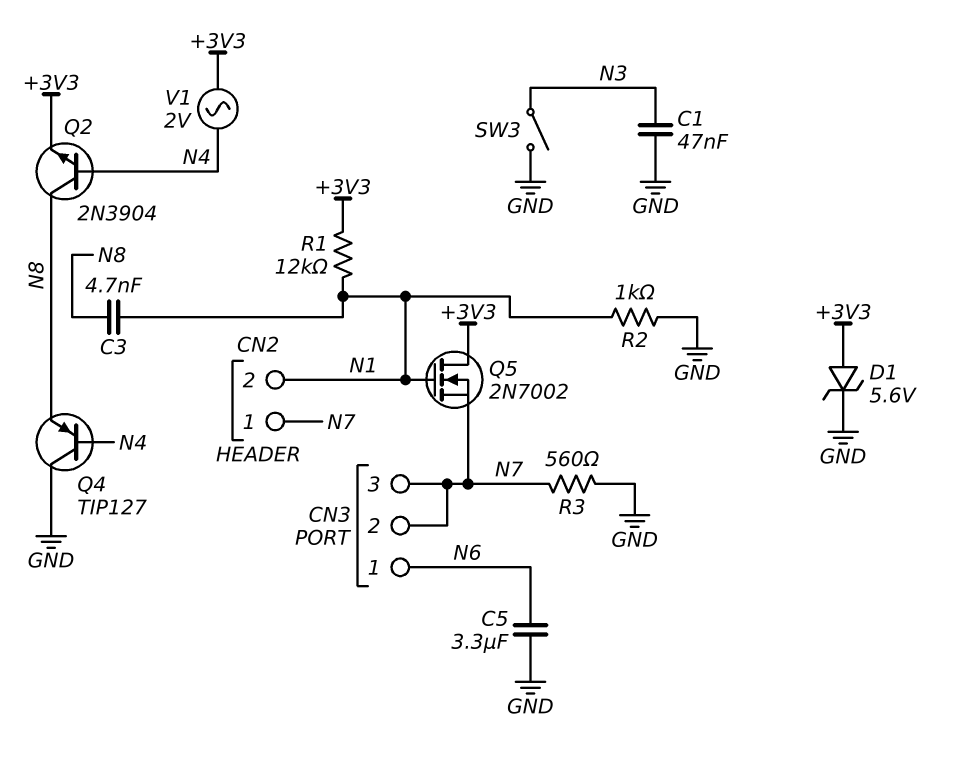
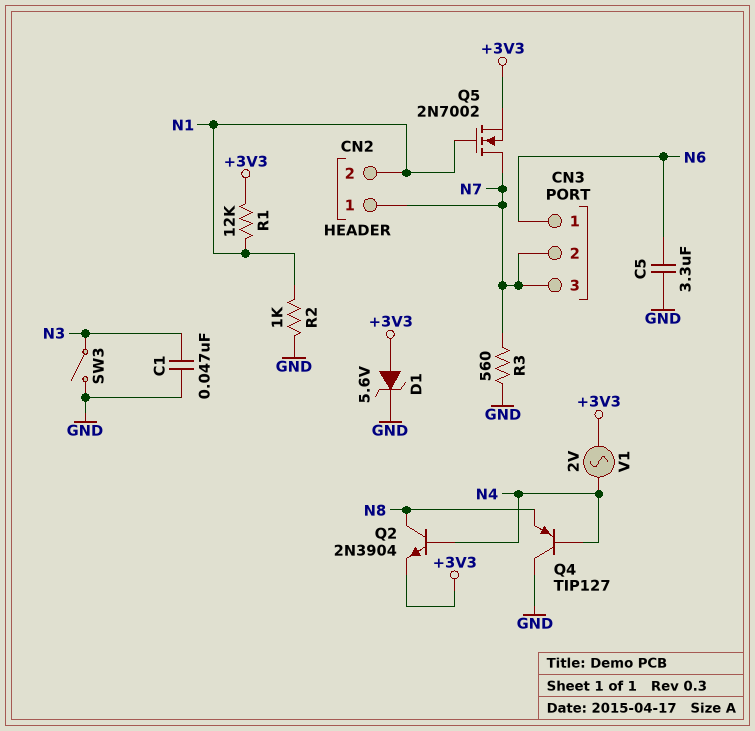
C3: 4.7nF (N1, N8) -> none
Q5: NMOS 2N7002 (G N1, D +3V3, S N7) -> NMOS 2N7002 (G N1, D N7, S +3V3)

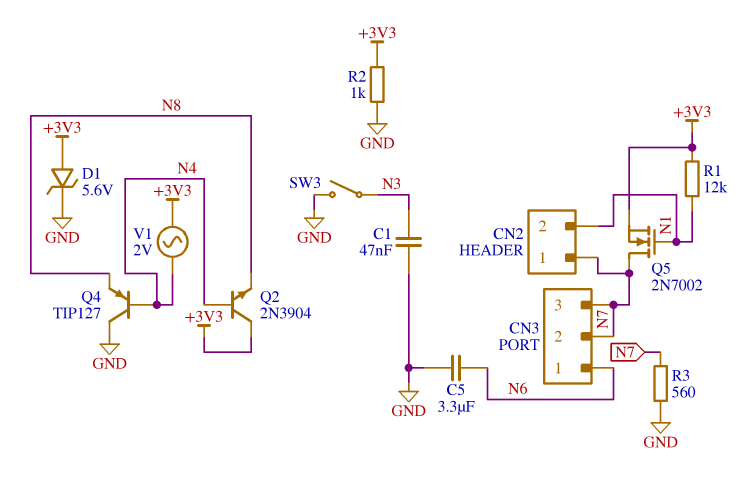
Q2: NPN 2N3904 (B N4, C N8, E +3V3) -> NPN 2N3904 (B N4, C +3V3, E N8)
R2: 1k (GND, N1) -> 1k (+3V3, GND)

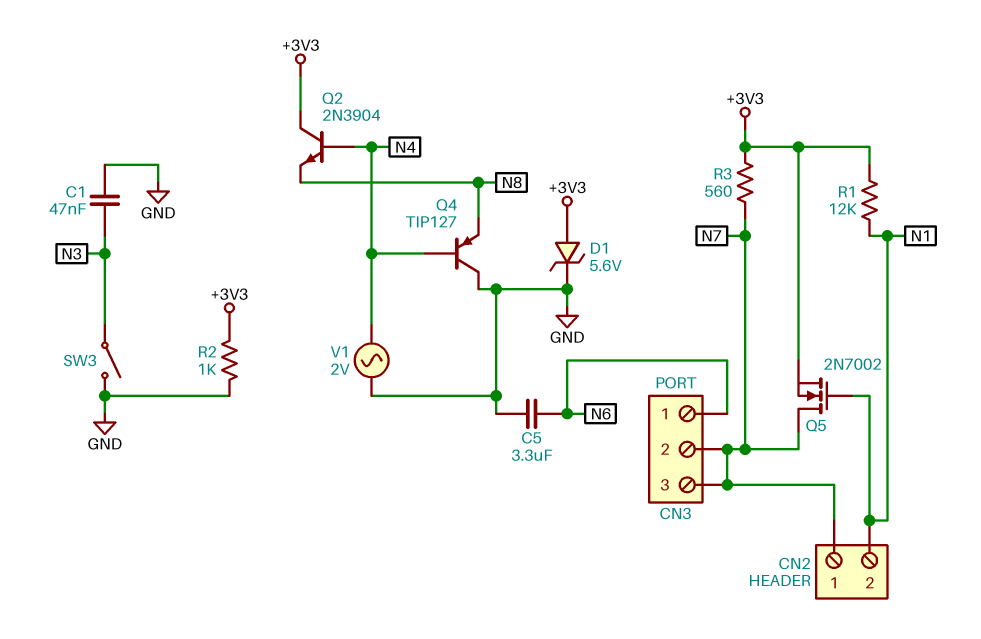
R3: 560 (GND, N7) -> 560 (+3V3, N7)
V1: AC 2V (+3V3, N4) -> AC 2V (GND, N4)

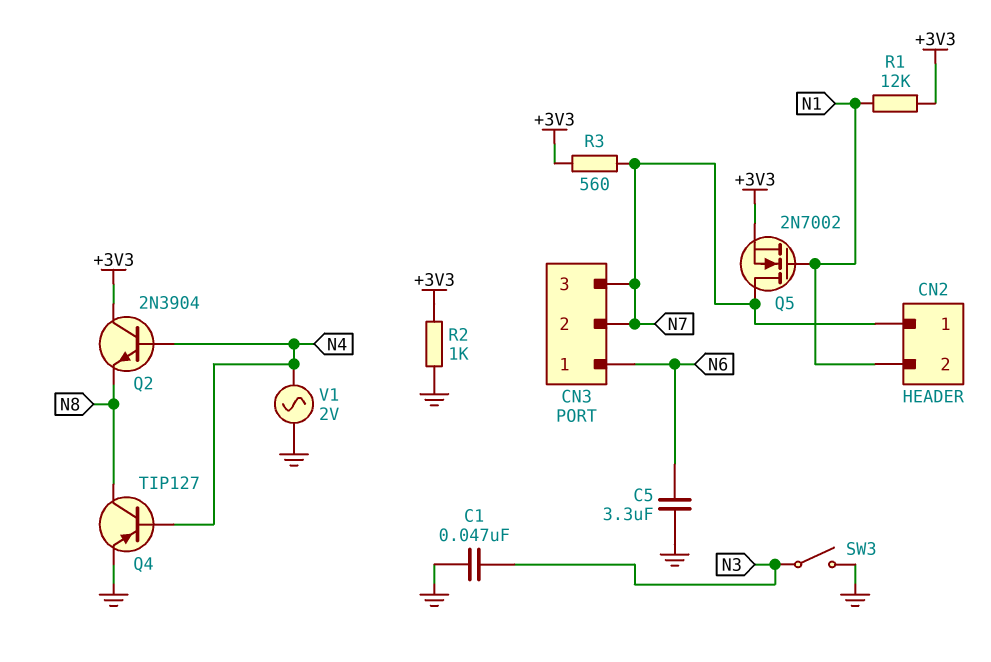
D1: zener 5.6V (A +3V3, K GND) -> none
Q4: PNP TIP127 (B N4, C GND, E N8) -> PNP TIP127 (B N4, C N8, E GND)

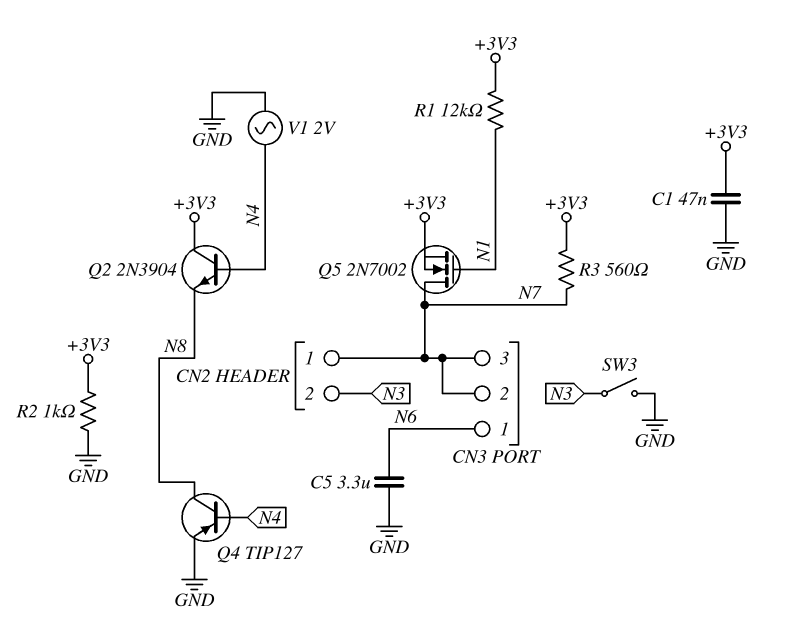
C1: 47nF (GND, N3) -> 47nF (+3V3, GND)
CN2 pin 2: N1 -> N3

